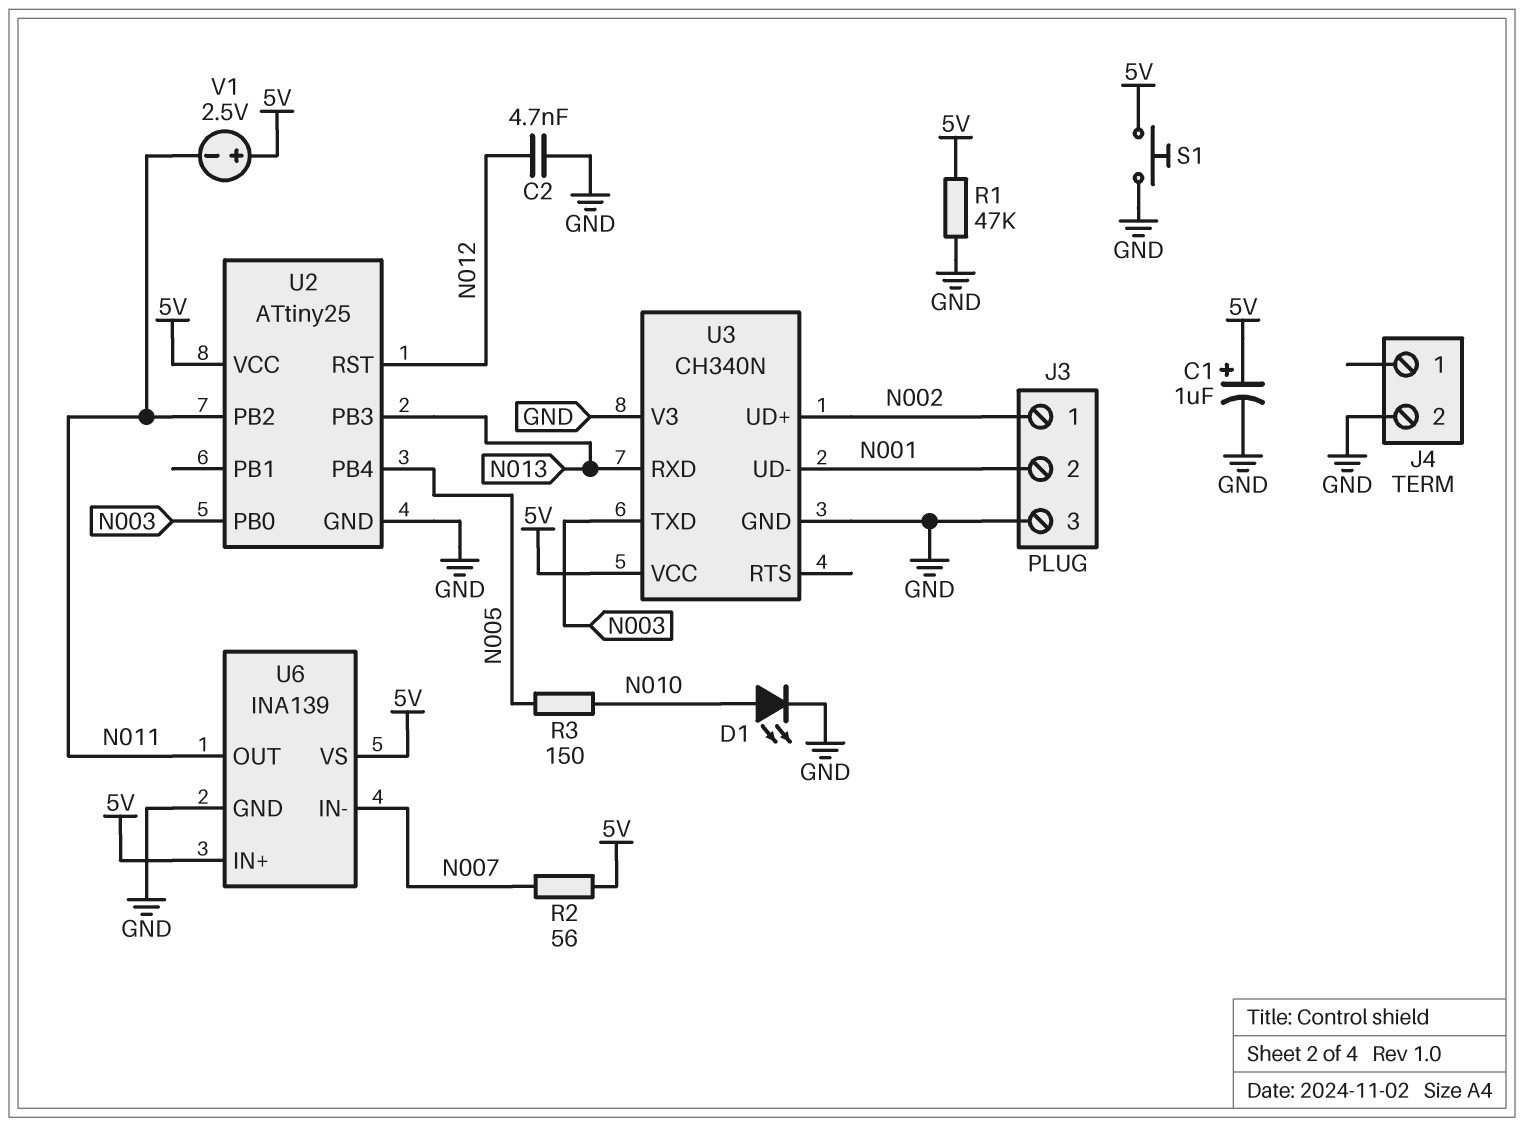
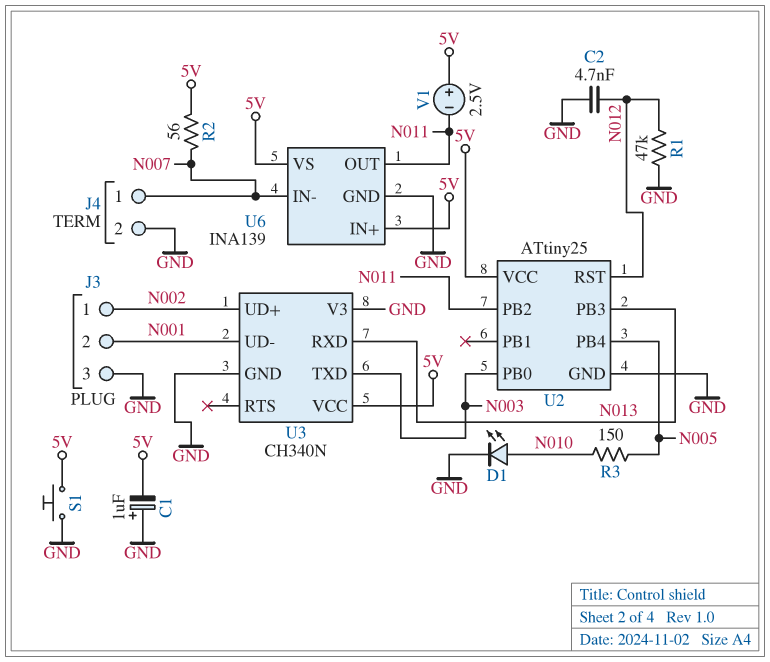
C1: 1uF (plus 5V, minus GND) -> 1uF (plus GND, minus 5V)
J4 pin 1: none -> N007
R1: 47k (5V, GND) -> 47k (GND, N012)

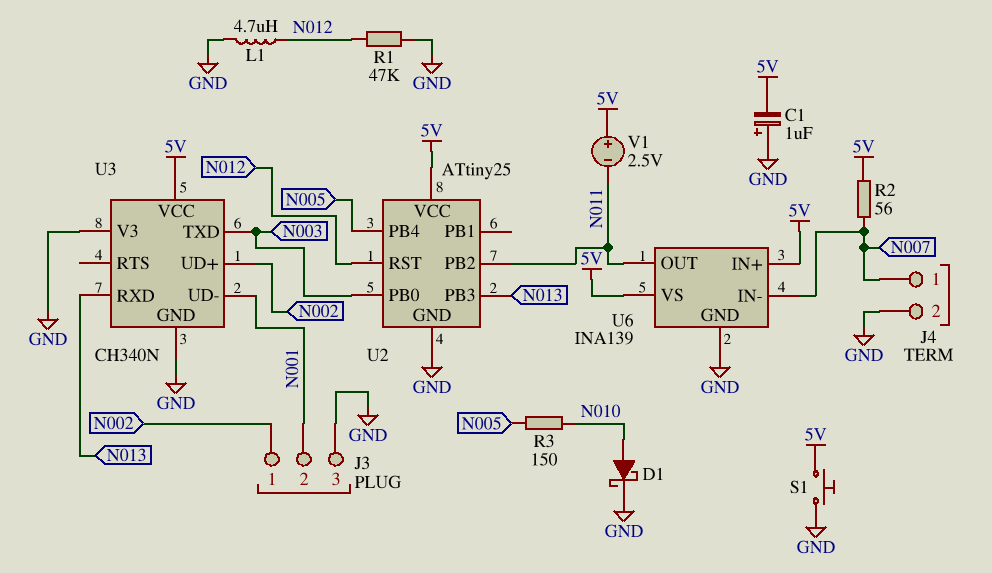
C2: 4.7nF (GND, N012) -> none
D1: LED (A N010, K GND) -> schottky (A N010, K GND)
L1: none -> 4.7uH (GND, N012)

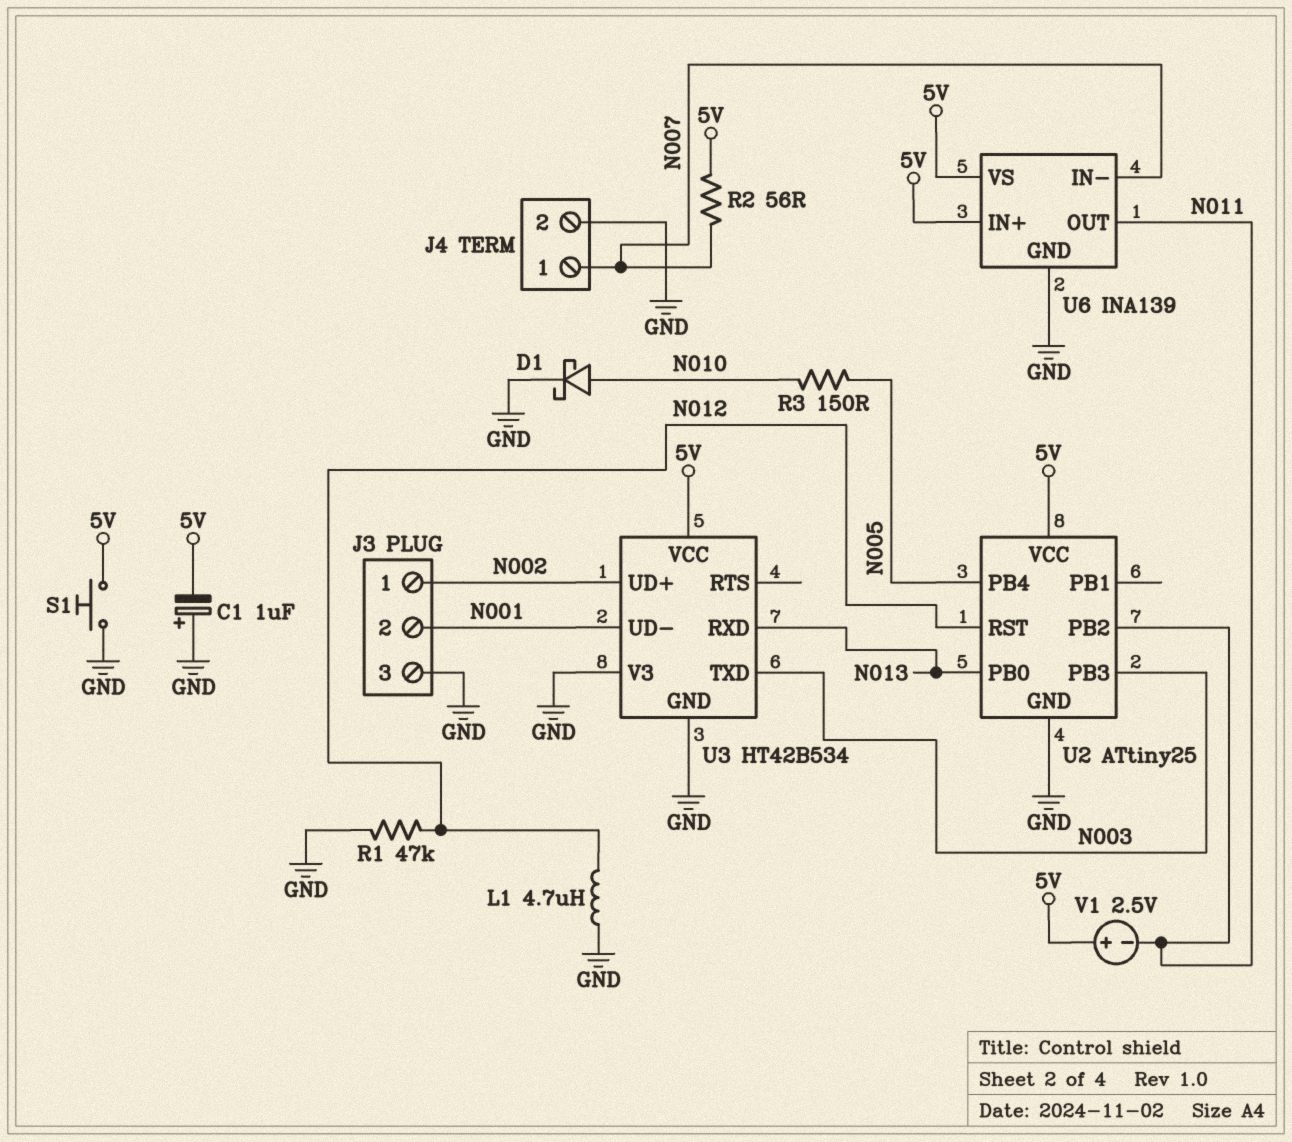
U2 pin PB0: N003 -> N013
U2 pin PB3: N013 -> N003
U3: CH340N -> HT42B534

